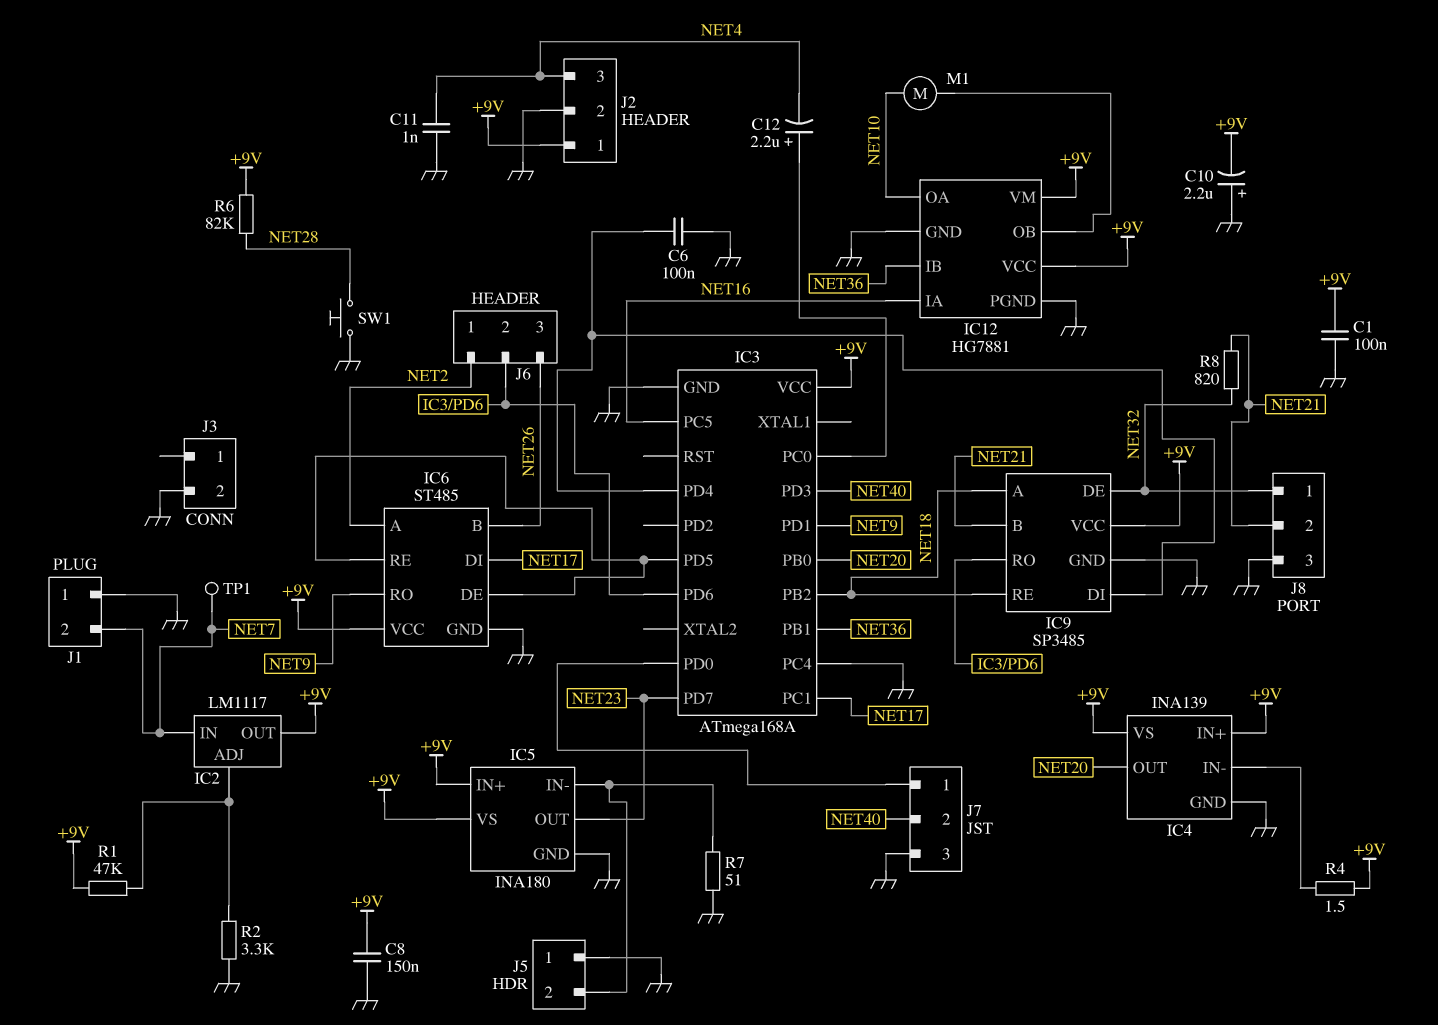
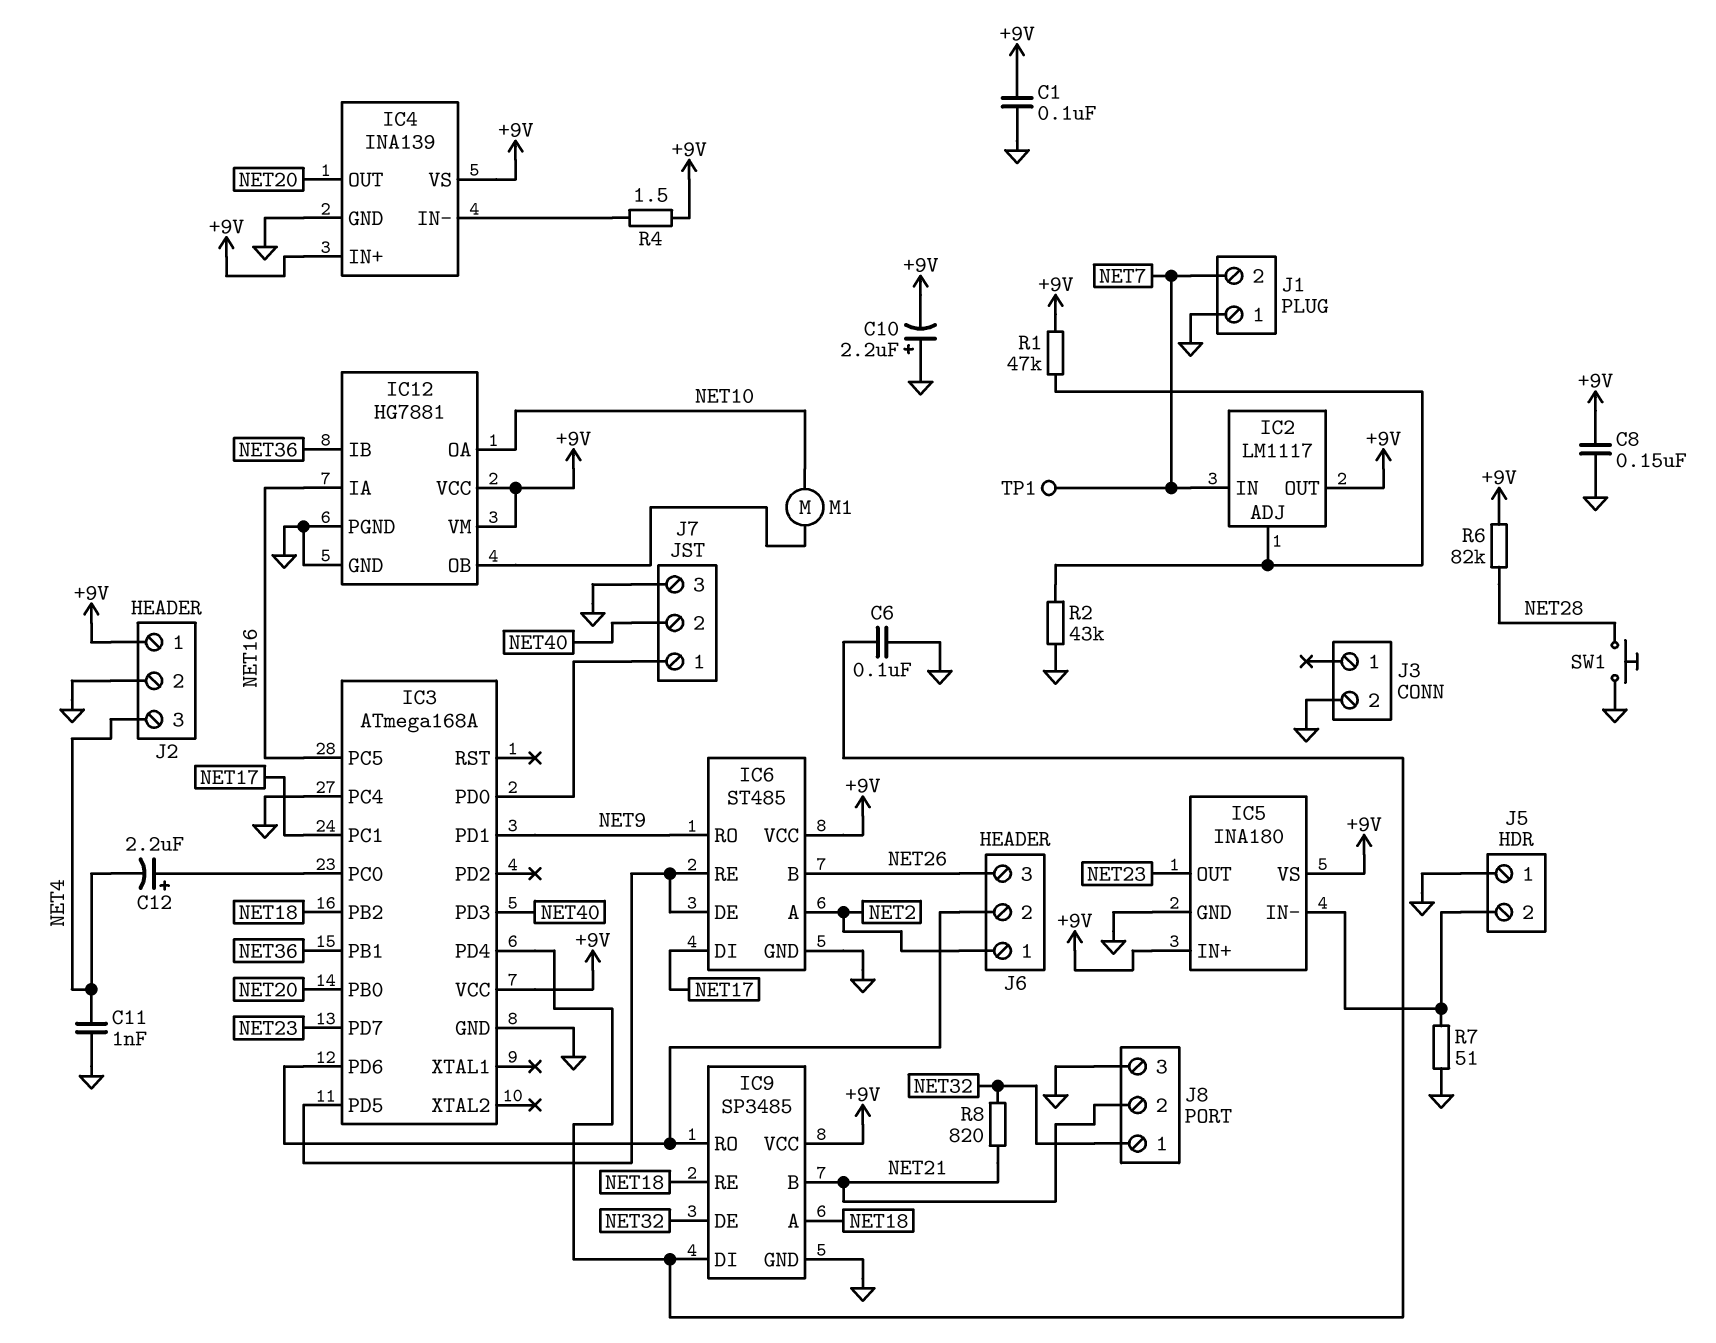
R2: 3.3k (GND, IC2/ADJ) -> 43k (GND, IC2/ADJ)

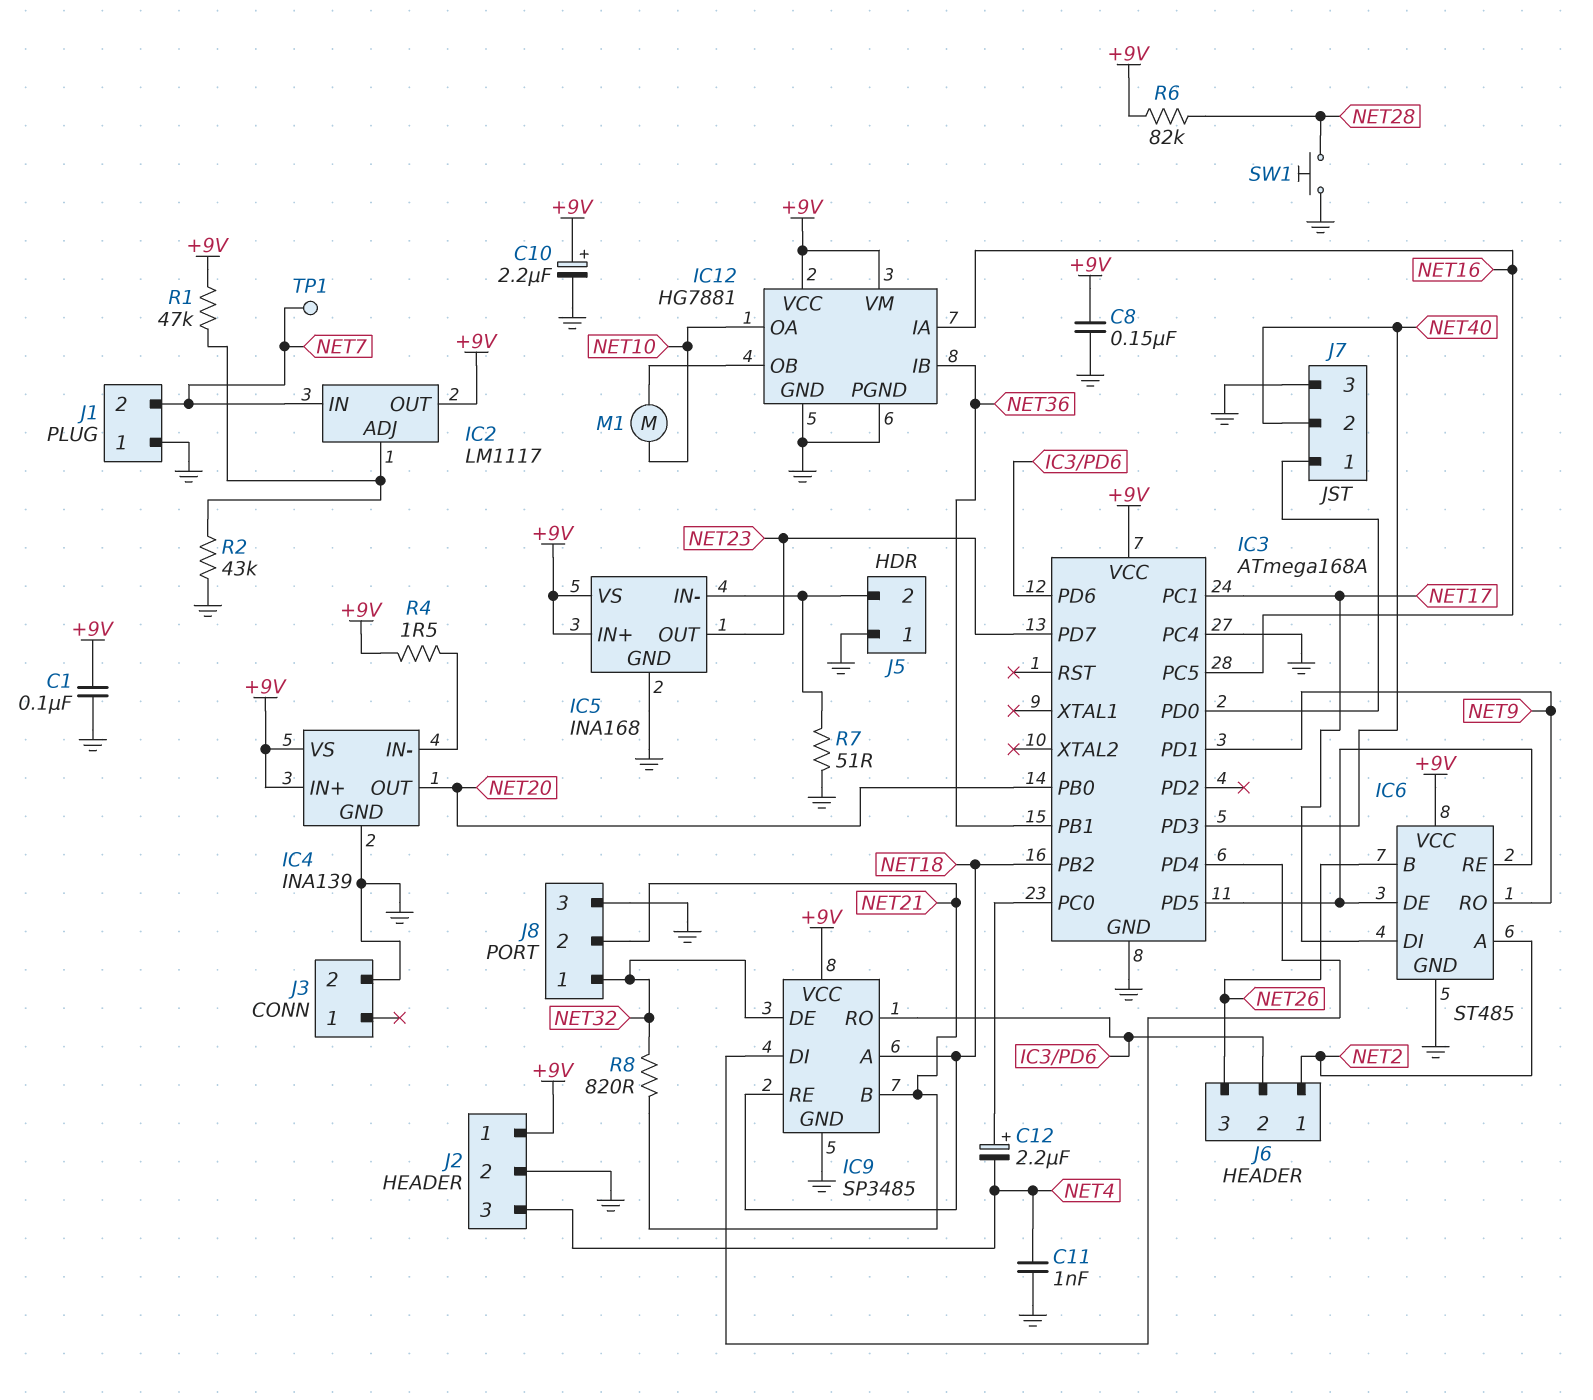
C6: 100nF (GND, IC3/PD4) -> none
C10: 2.2uF (plus GND, minus +9V) -> 2.2uF (plus +9V, minus GND)
IC5: INA180 -> INA168

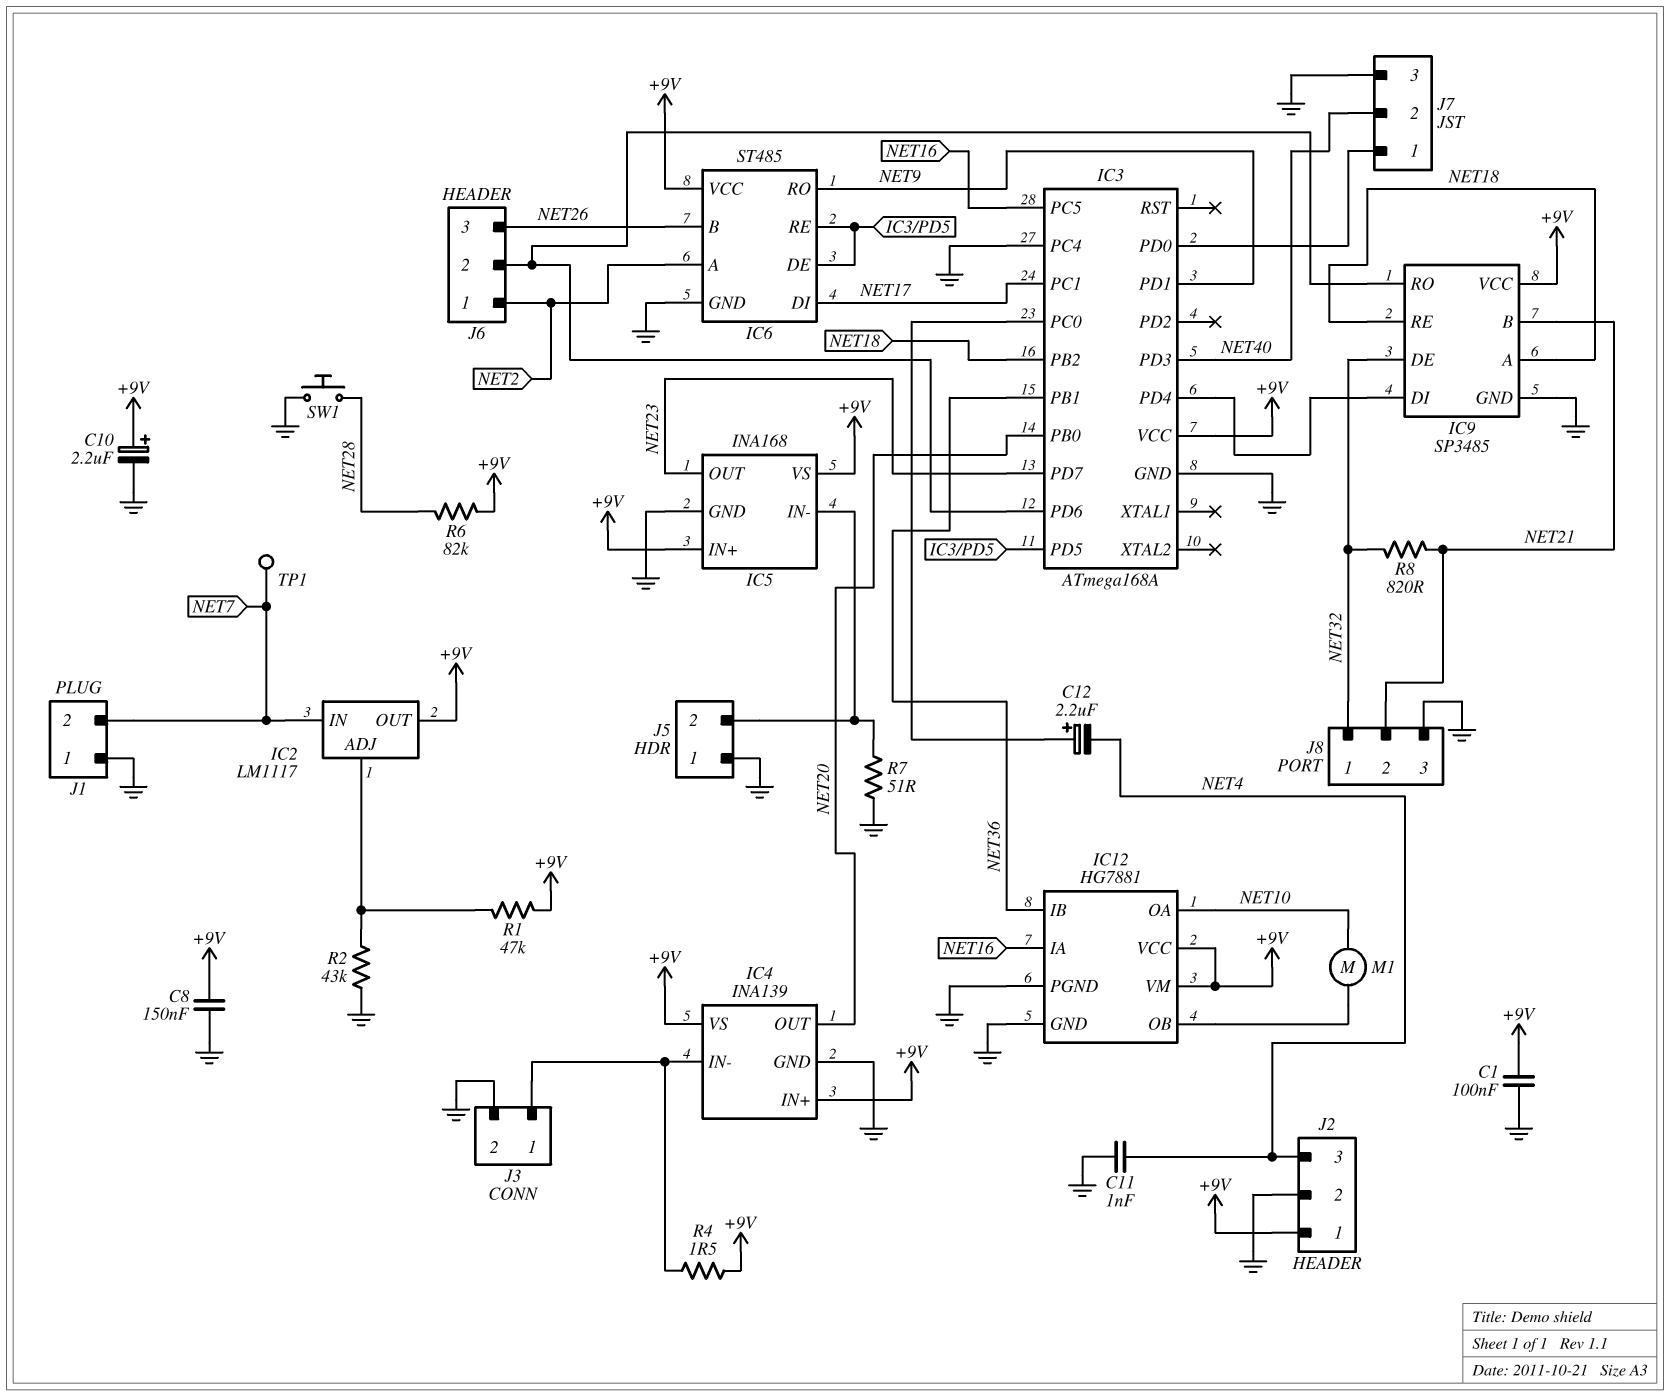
J3 pin 1: none -> IC4/IN-

